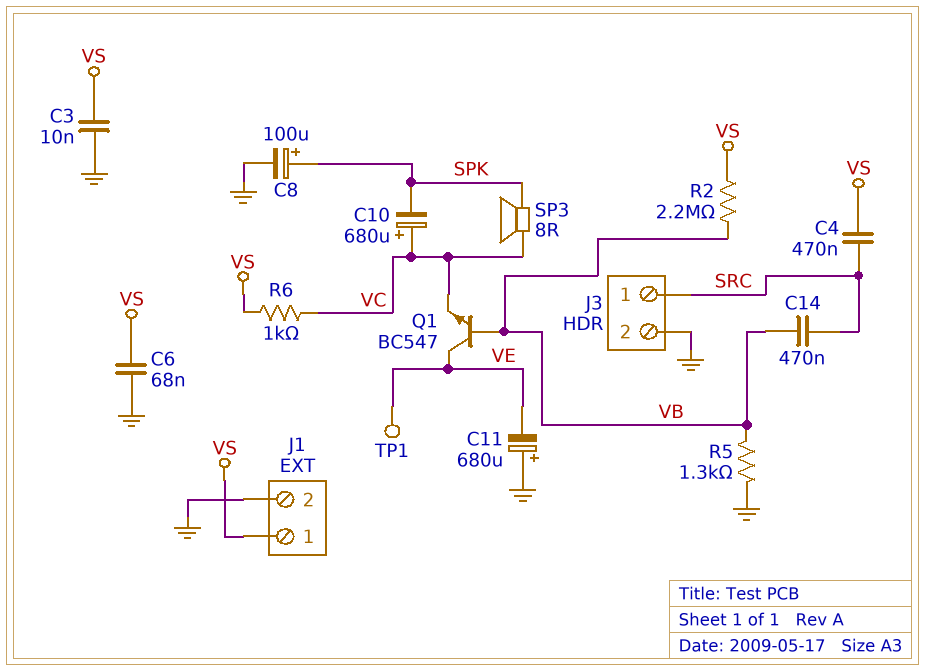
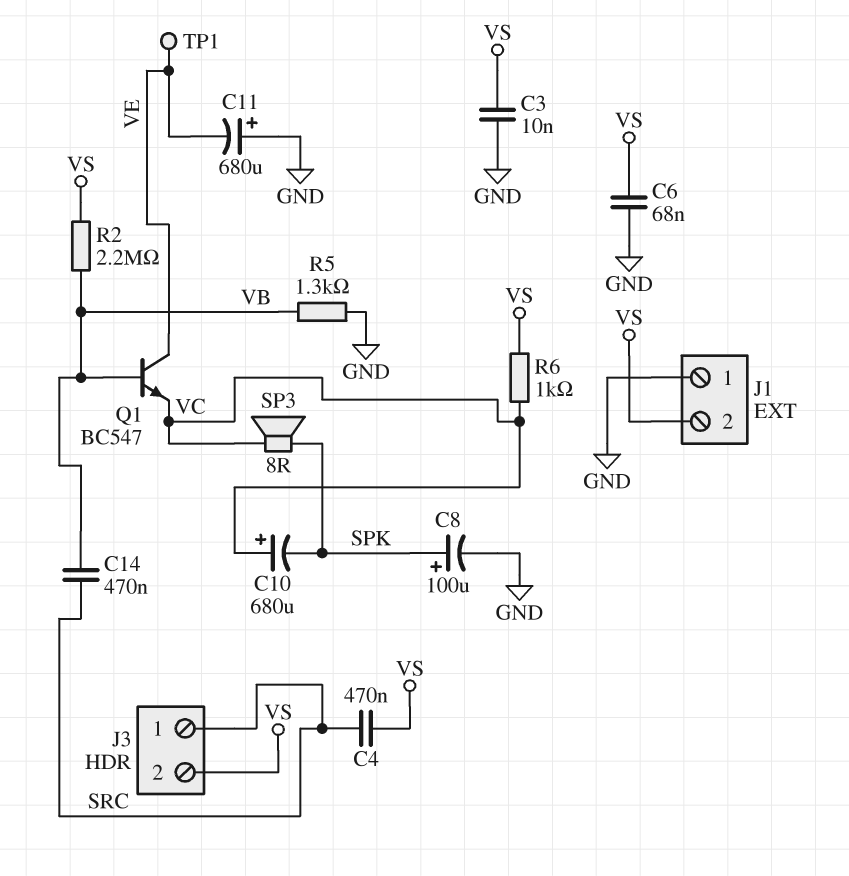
J1 pin 1: VS -> GND
J1 pin 2: GND -> VS
J3 pin 2: GND -> VS

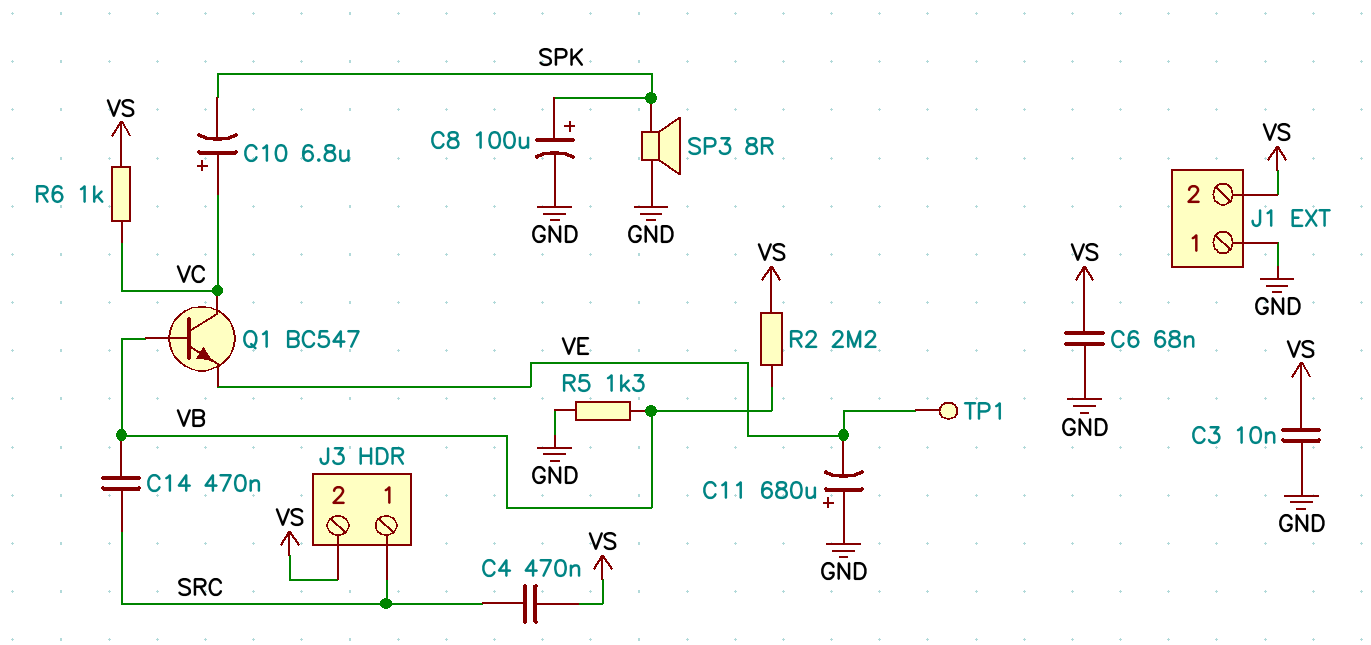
C10: 680uF (plus VC, minus SPK) -> 6.8uF (plus VC, minus SPK)
Q1: NPN BC547 (B VB, C VE, E VC) -> NPN BC547 (B VB, C VC, E VE)
SP3: speaker 8R (SPK, VC) -> speaker 8R (GND, SPK)

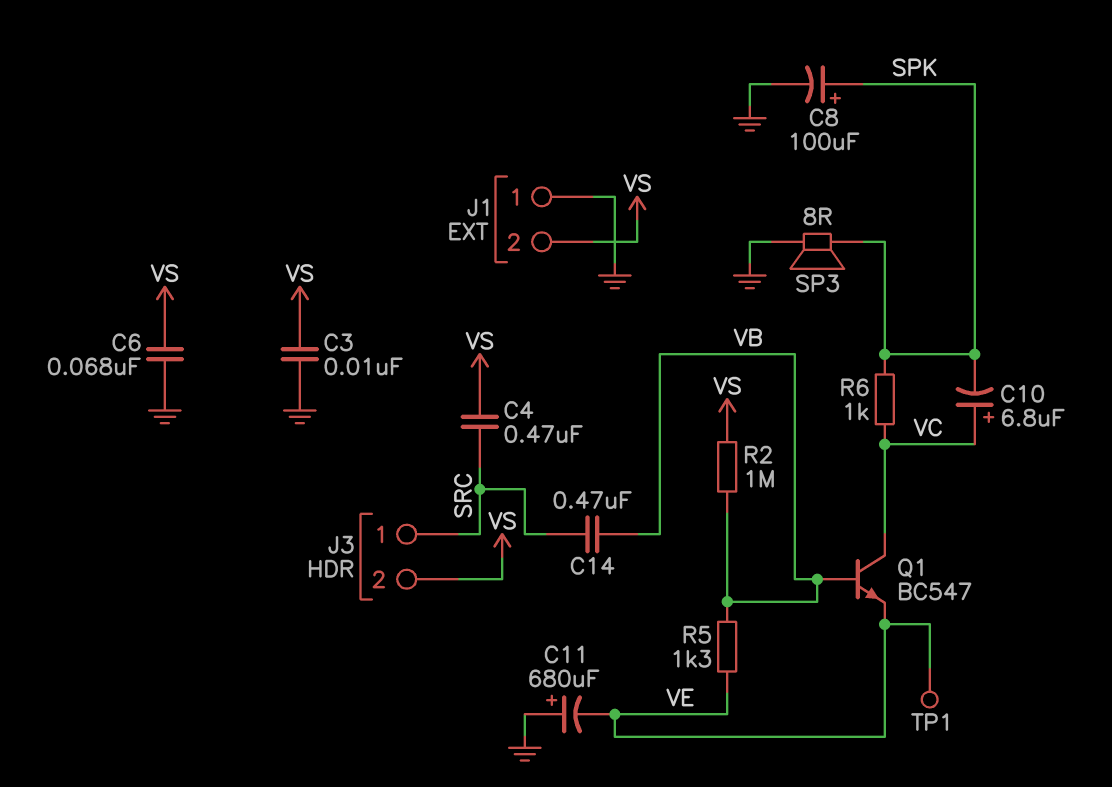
R2: 2.2M (VB, VS) -> 1M (VB, VS)
R5: 1.3k (GND, VB) -> 1.3k (VB, VE)
R6: 1k (VC, VS) -> 1k (SPK, VC)

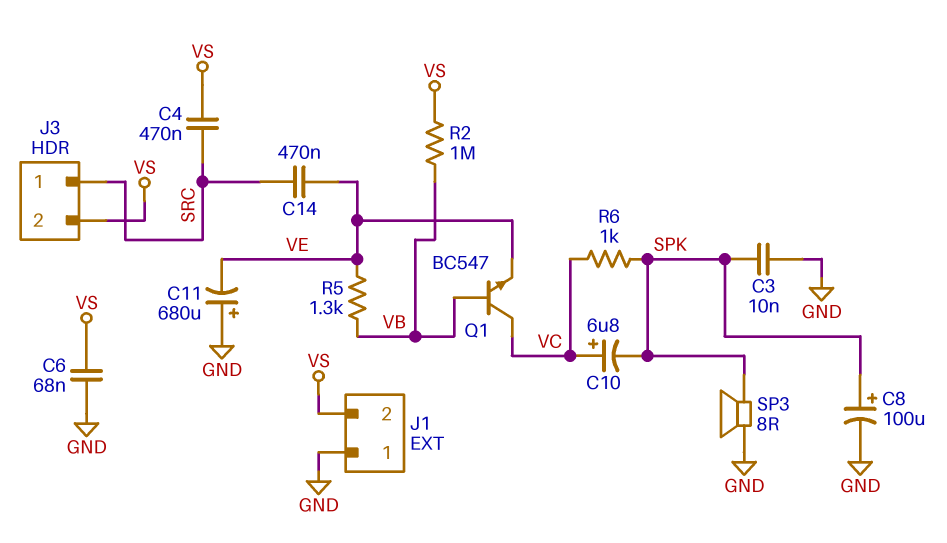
C3: 10nF (GND, VS) -> 10nF (GND, SPK)
C14: 470nF (SRC, VB) -> 470nF (SRC, VE)
TP1: test point (VE) -> none

